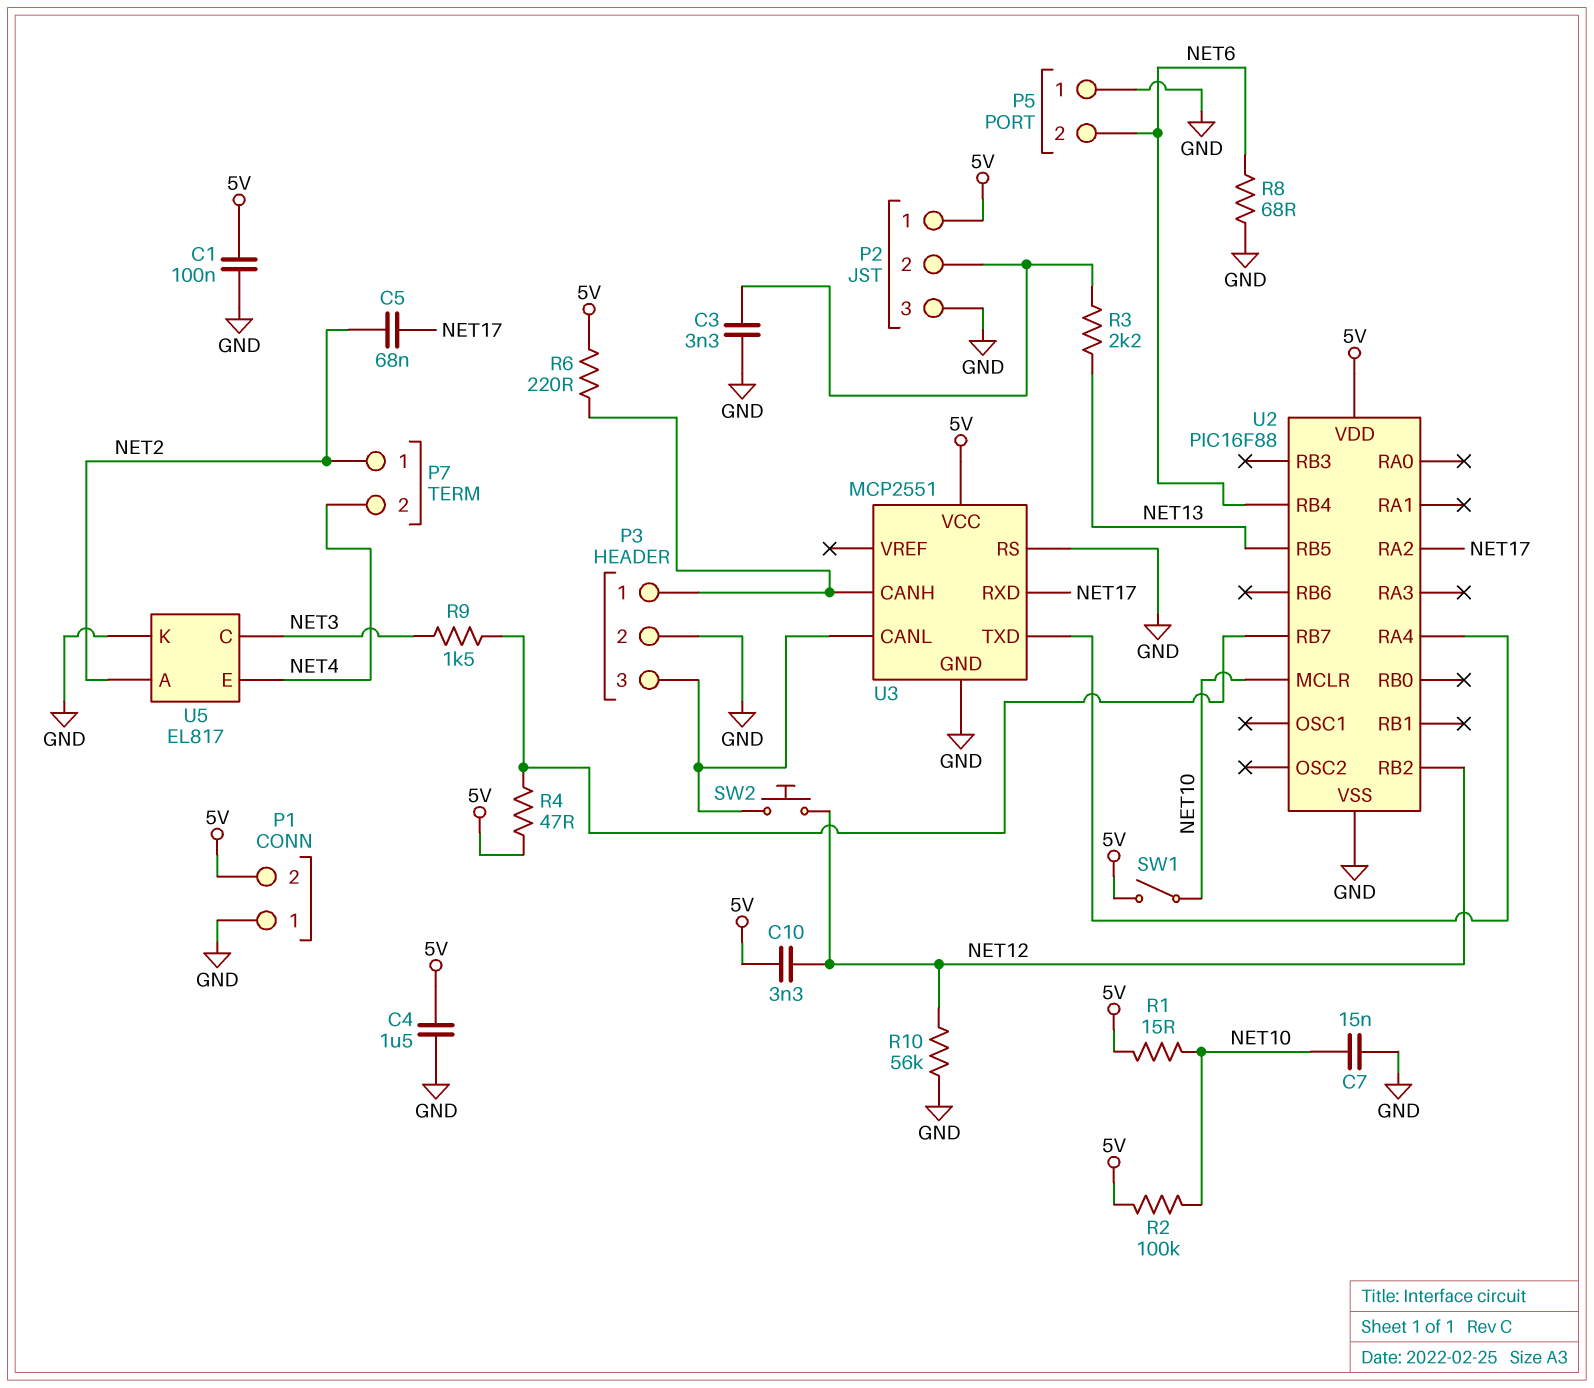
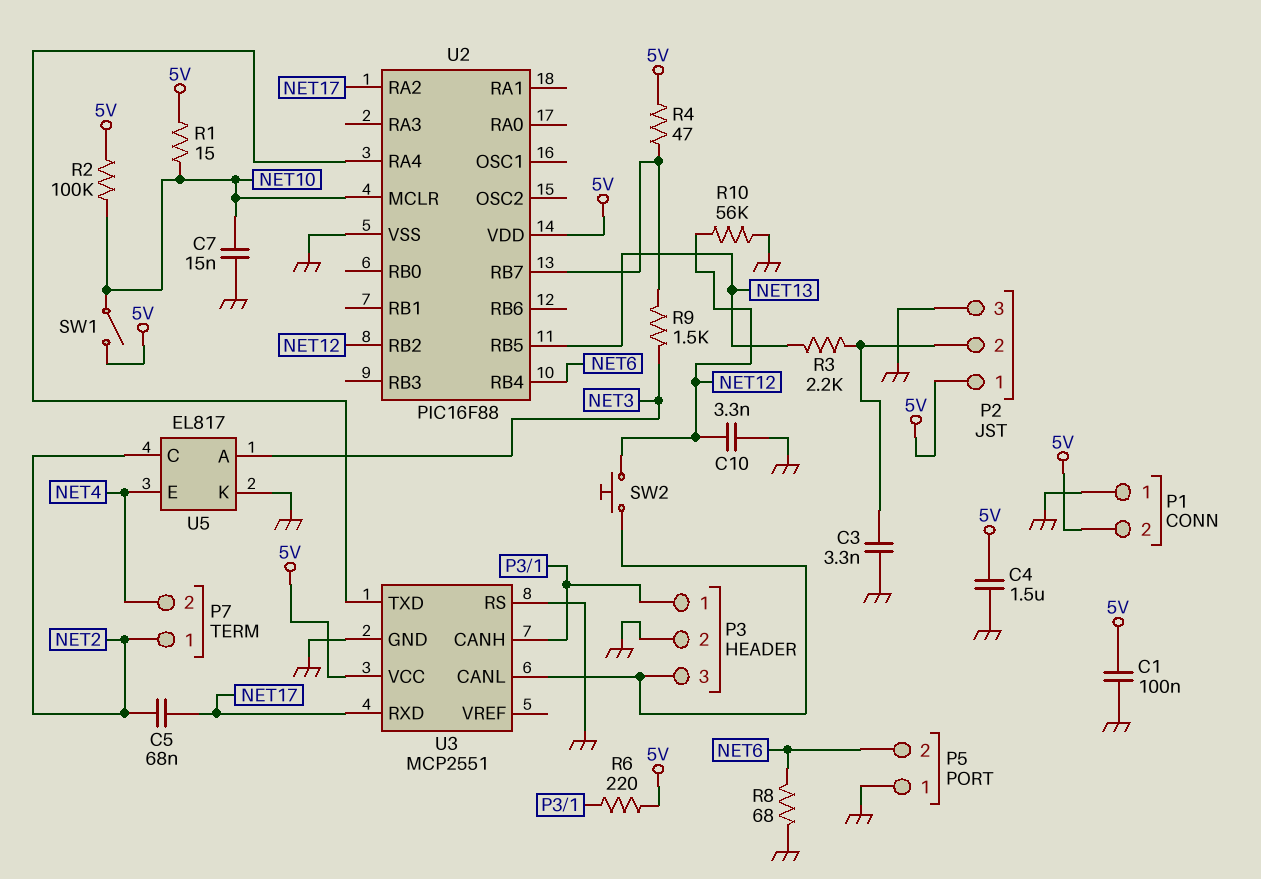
C10: 3.3nF (5V, NET12) -> 3.3nF (GND, NET12)
U5 pin A: NET2 -> NET3
U5 pin C: NET3 -> NET2

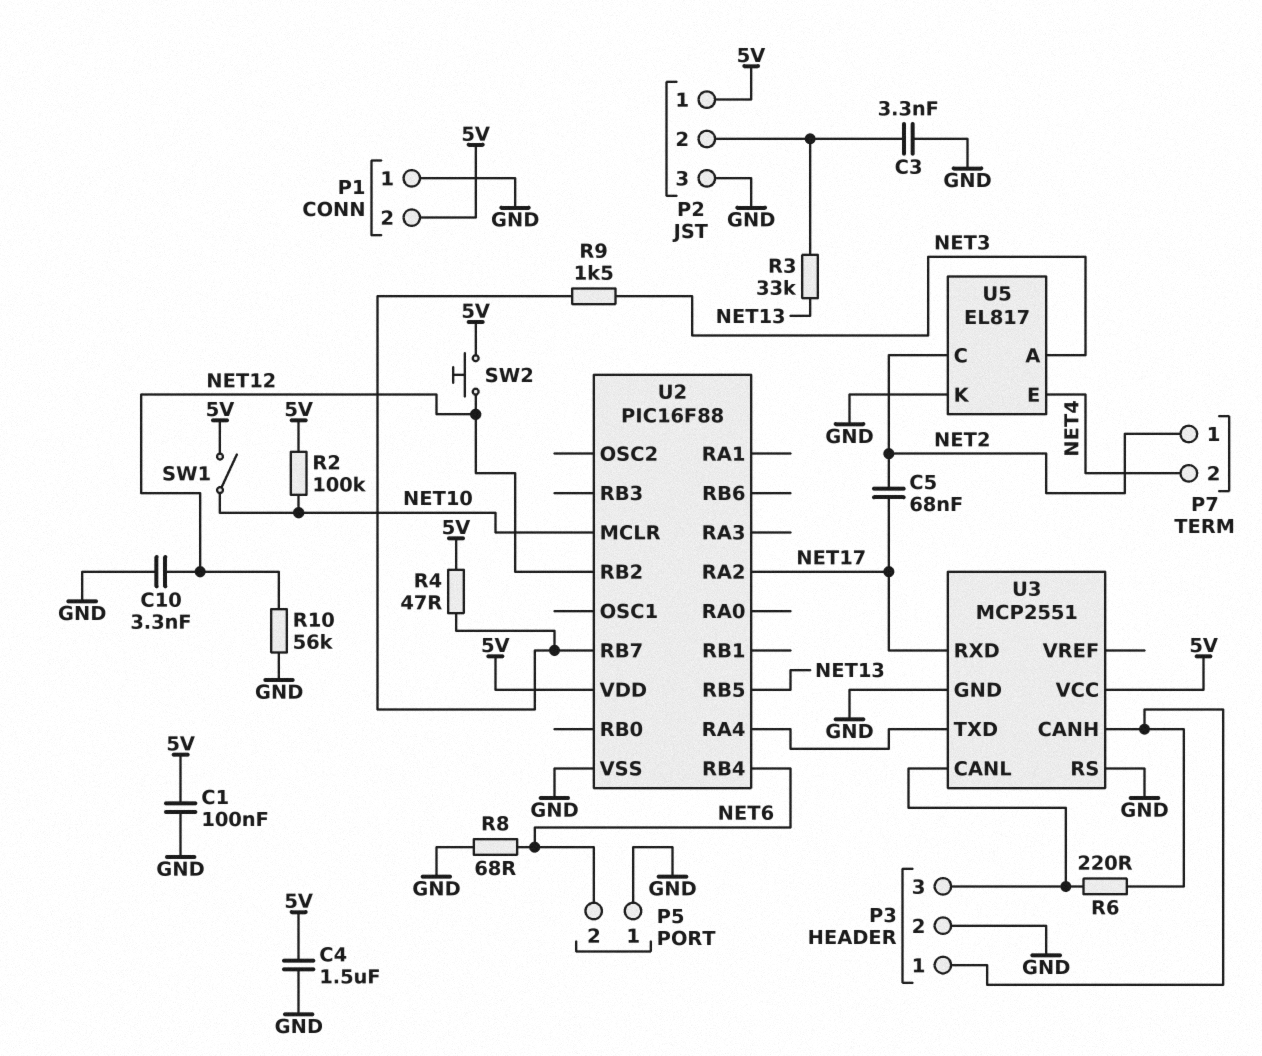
C7: 15nF (GND, NET10) -> none
R1: 15 (5V, NET10) -> none
R3: 2.2k (NET13, P2/2) -> 33k (NET13, P2/2)
R6: 220 (5V, P3/1) -> 220 (P3/1, P3/3)
SW2: button (NET12, P3/3) -> button (5V, NET12)

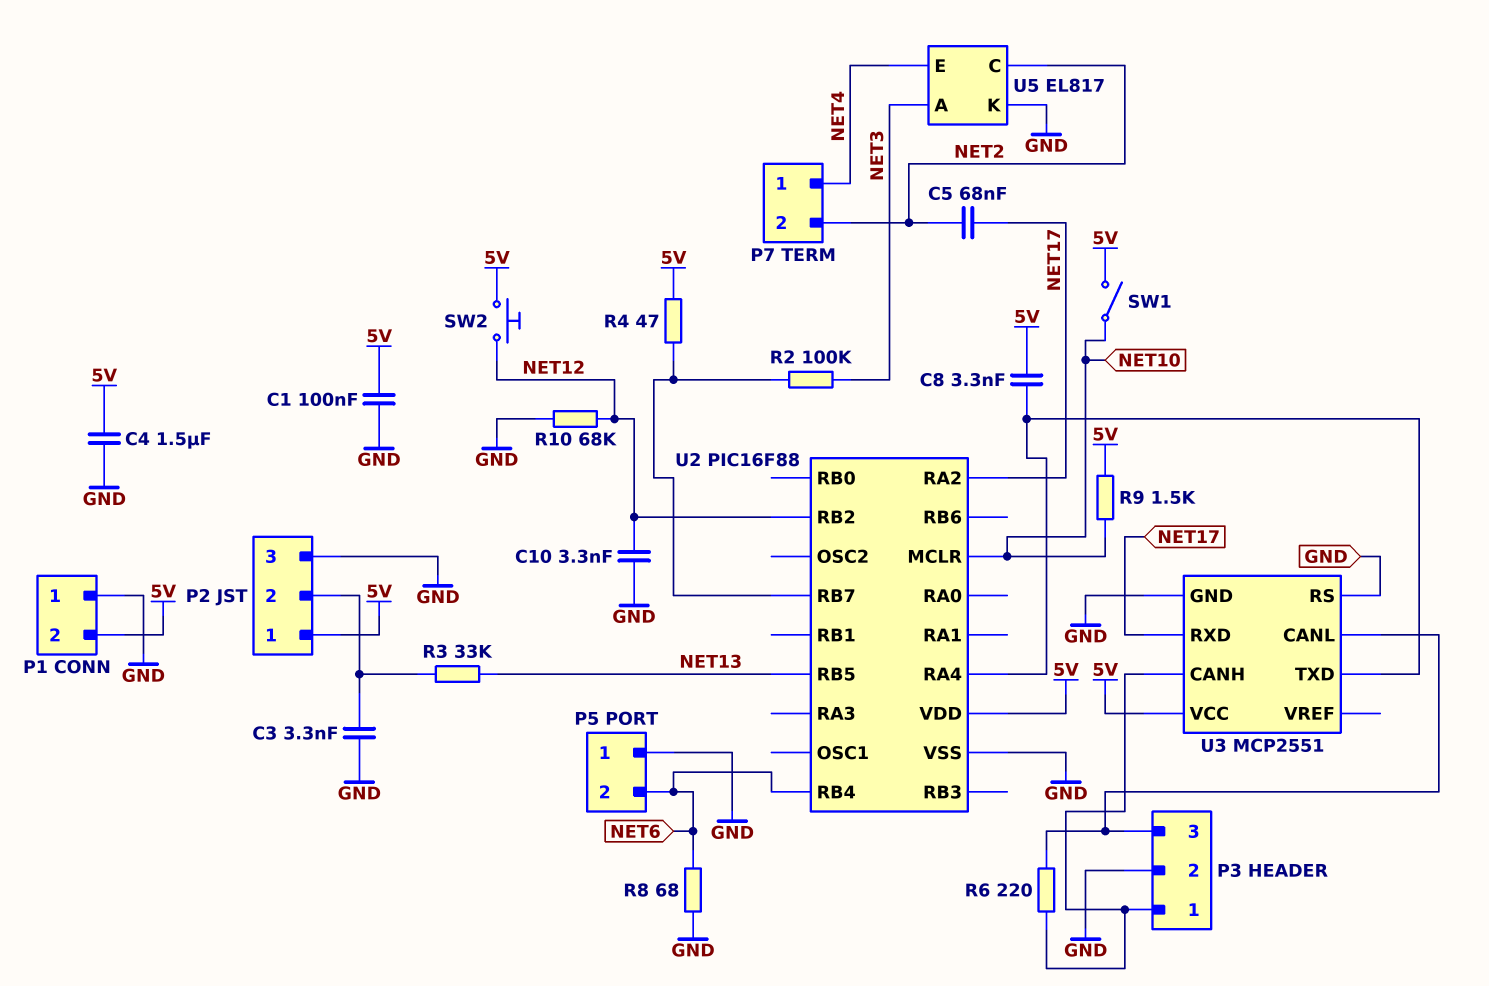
C8: none -> 3.3nF (5V, U2/RA4)
P7 pin 1: NET2 -> NET4
P7 pin 2: NET4 -> NET2
R2: 100k (5V, NET10) -> 100k (NET3, U2/RB7)
R9: 1.5k (NET3, U2/RB7) -> 1.5k (5V, NET10)
R10: 56k (GND, NET12) -> 68k (GND, NET12)

